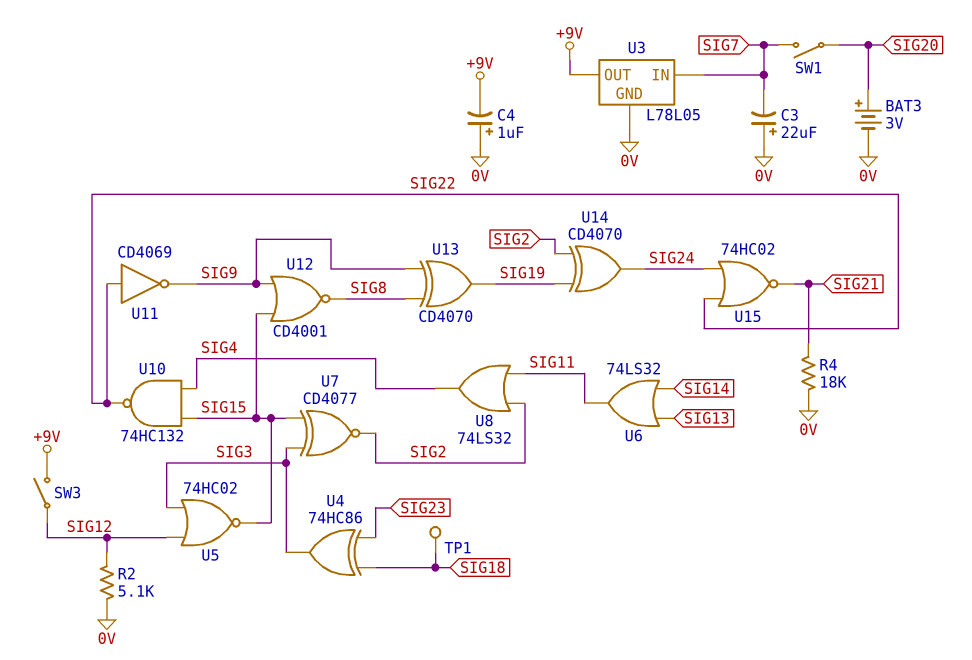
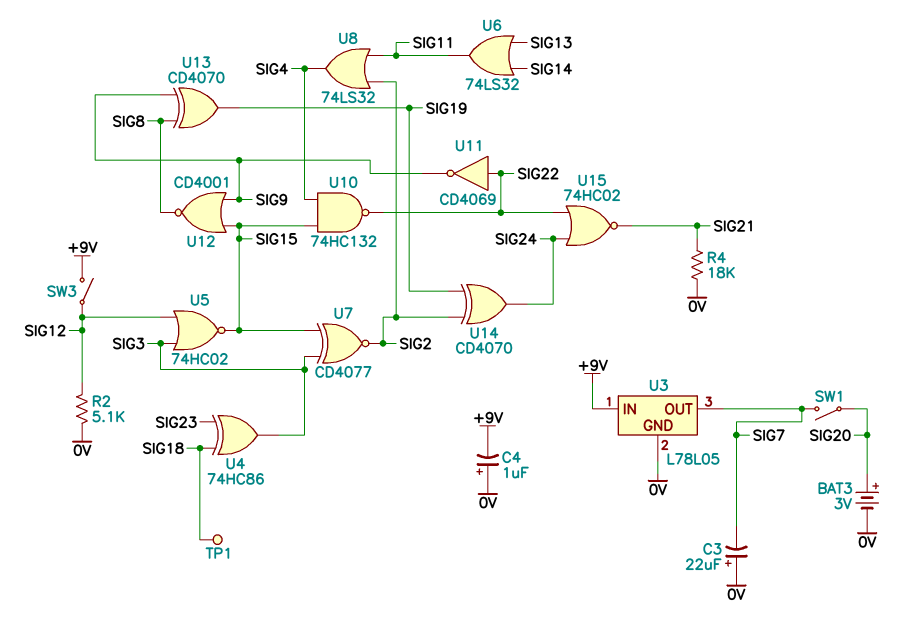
U3 pin IN: SIG7 -> +9V
U3 pin OUT: +9V -> SIG7

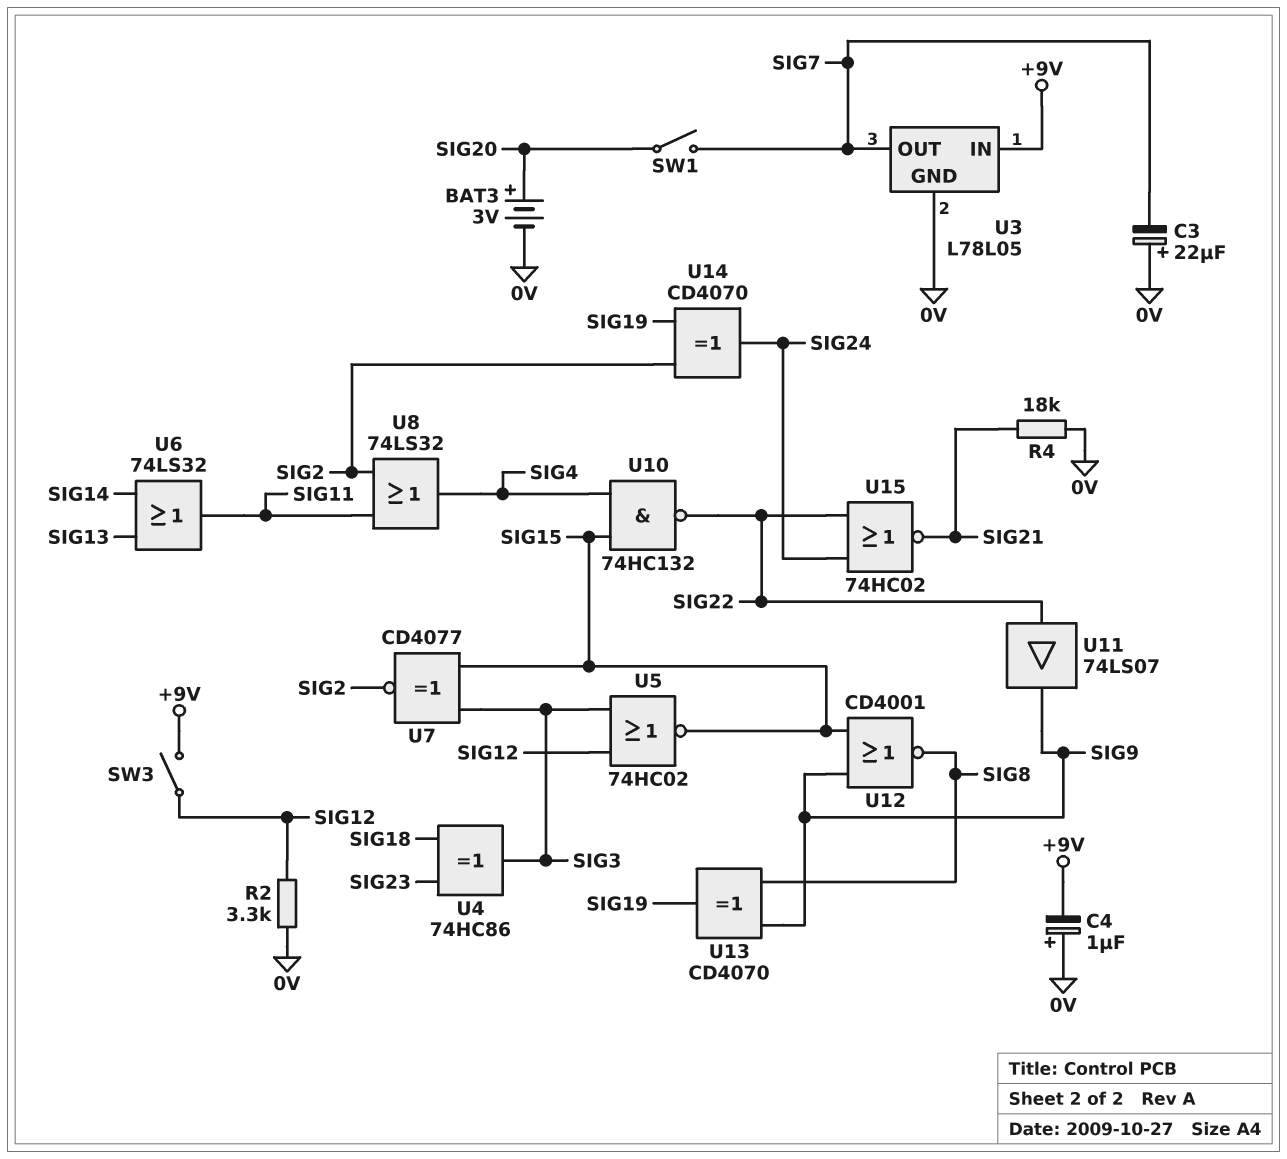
R2: 5.1k (0V, SIG12) -> 3.3k (0V, SIG12)
TP1: test point (SIG18) -> none
U11: NOT CD4069 (in SIG22, out SIG9) -> buffer 74LS07 (in SIG22, out SIG9)

